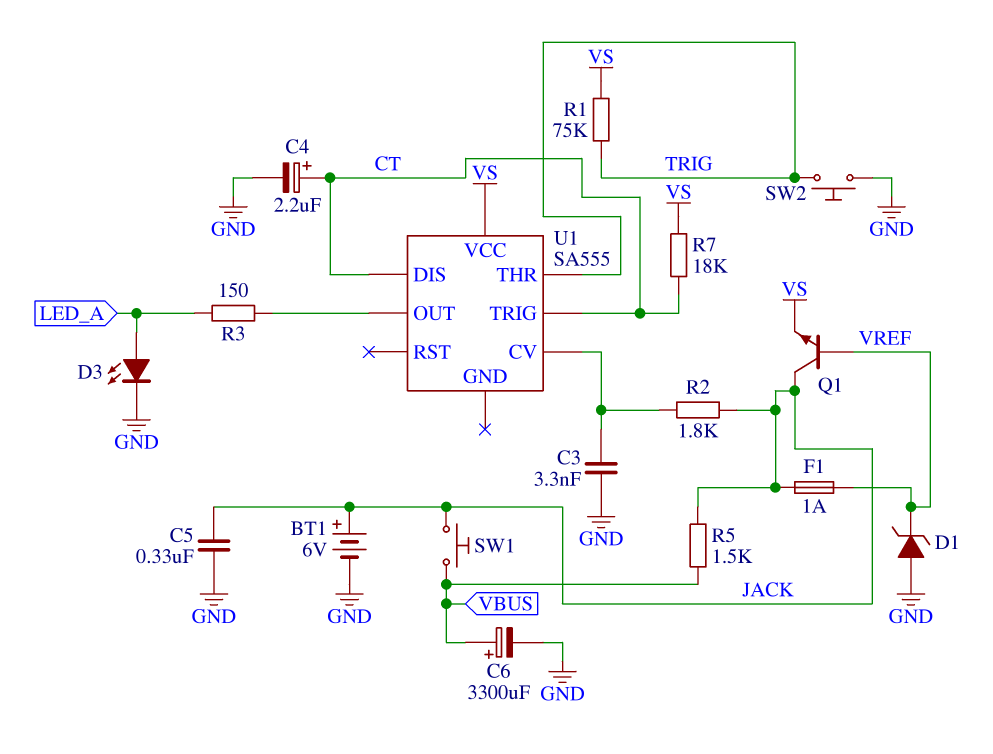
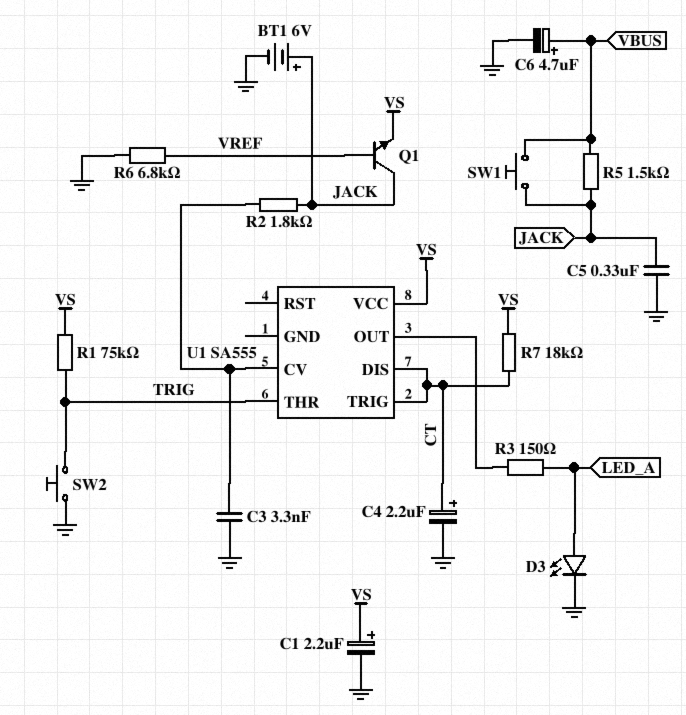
C1: none -> 2.2uF (plus VS, minus GND)
C6: 3300uF (plus VBUS, minus GND) -> 4.7uF (plus VBUS, minus GND)
D1: zener (A GND, K VREF) -> none
F1: 1A (JACK, VREF) -> none
R6: none -> 6.8k (GND, VREF)

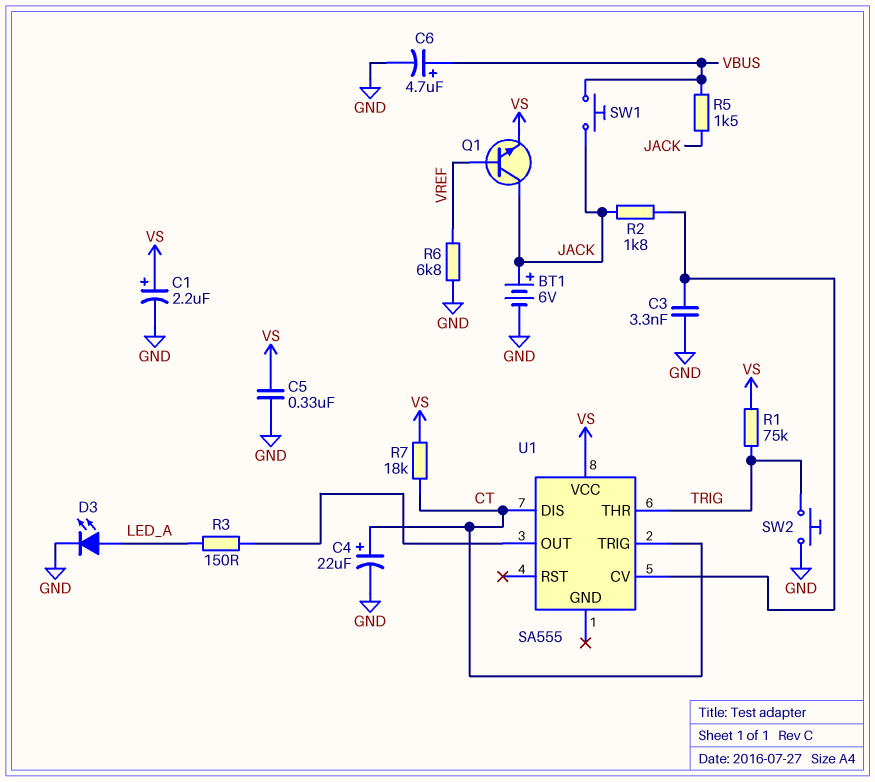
C4: 2.2uF (plus CT, minus GND) -> 22uF (plus CT, minus GND)
C5: 330nF (GND, JACK) -> 330nF (GND, VS)

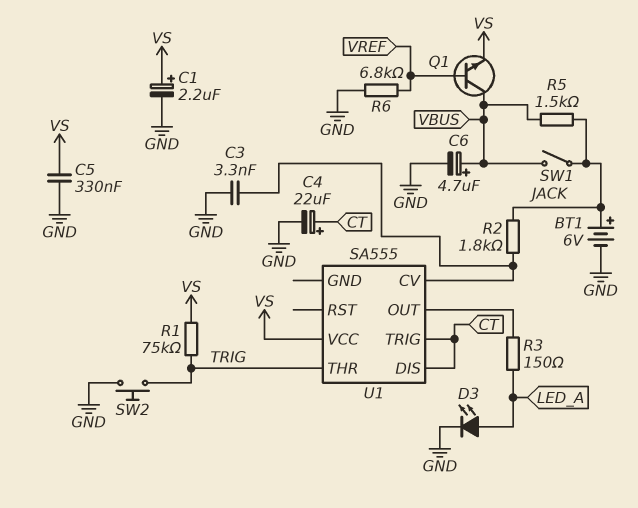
Q1: NPN (B VREF, C JACK, E VS) -> NPN (B VREF, C VBUS, E VS)
R7: 18k (CT, VS) -> none
SW1: button (JACK, VBUS) -> switch (JACK, VBUS)

